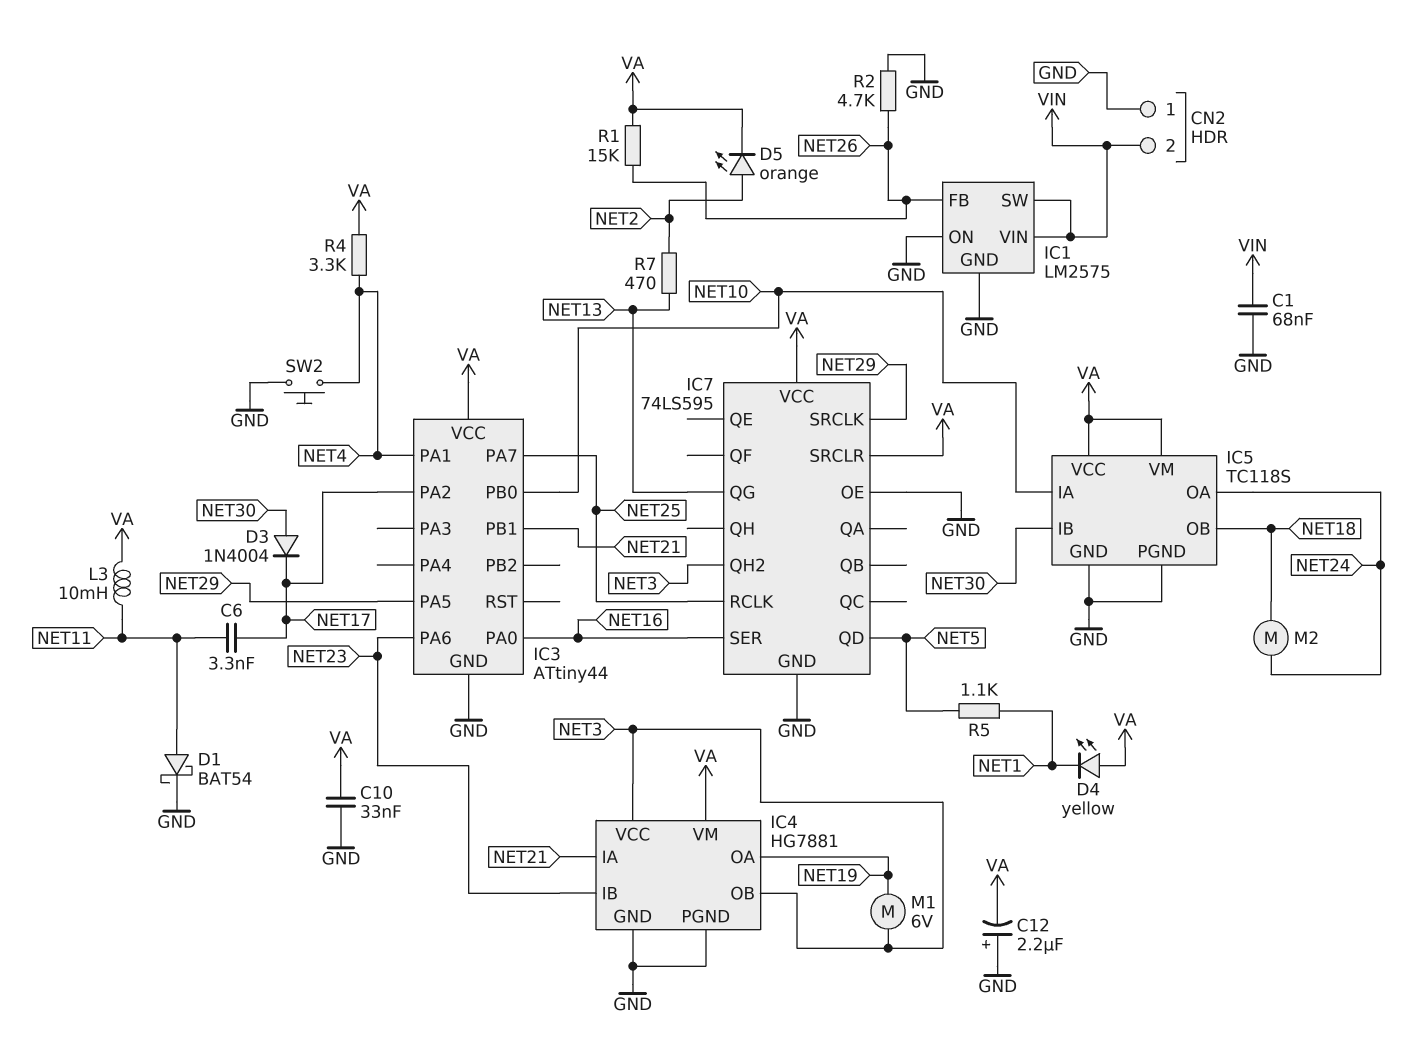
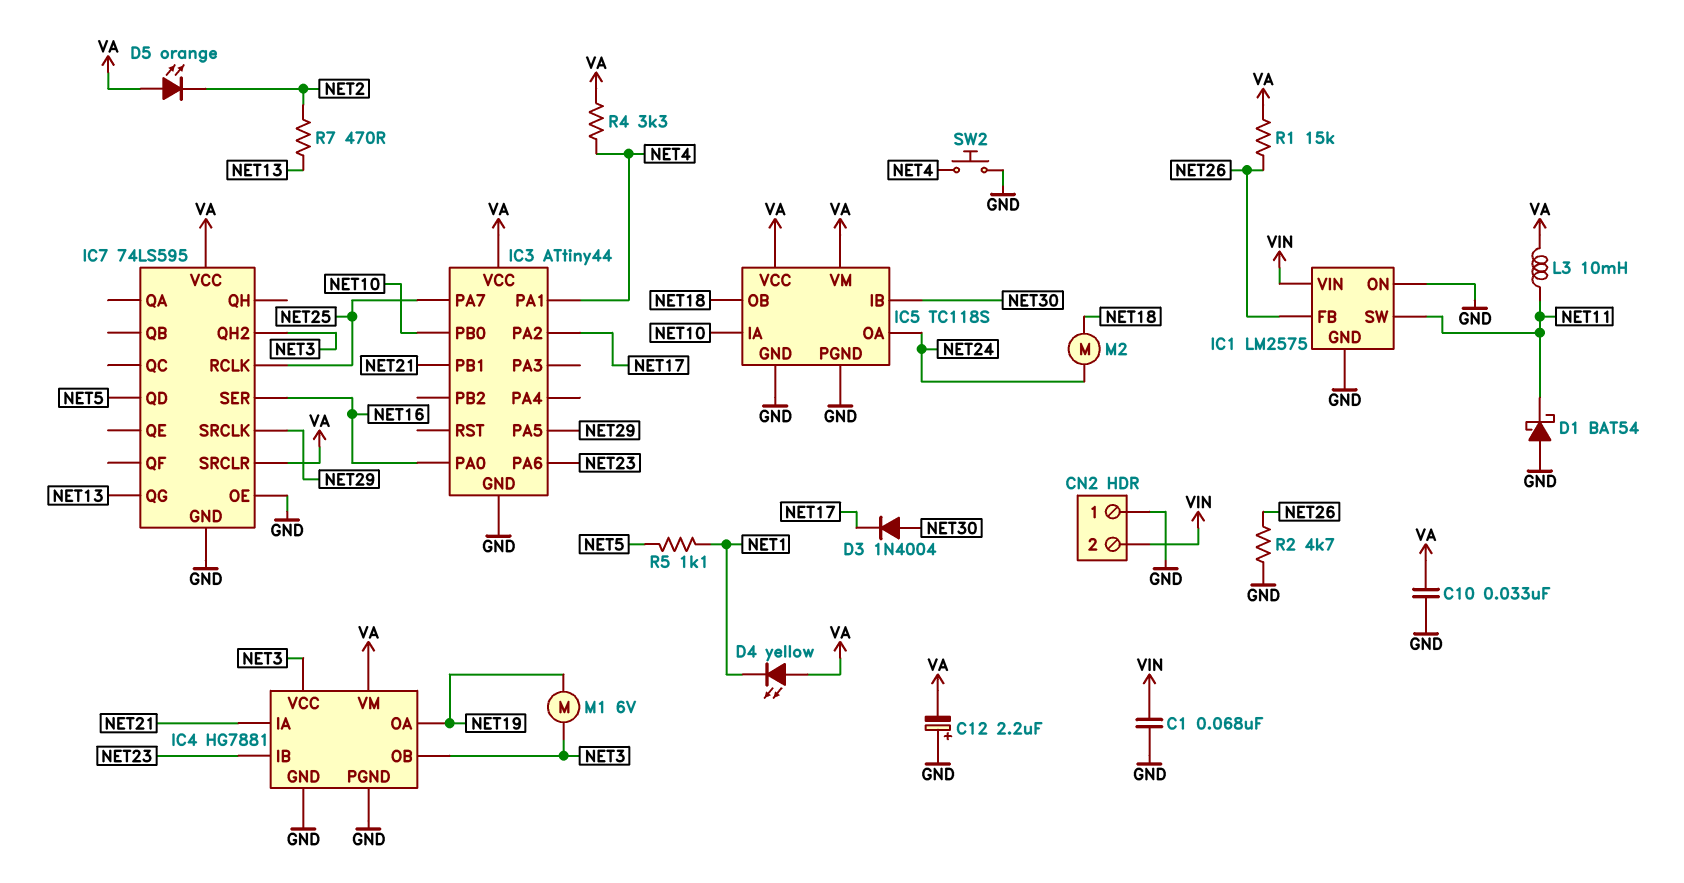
C6: 3.3nF (NET11, NET17) -> none
D1: schottky BAT54 (A NET11, K GND) -> schottky BAT54 (A GND, K NET11)
D5: LED orange (A NET2, K VA) -> LED orange (A VA, K NET2)
IC1 pin SW: VIN -> NET11

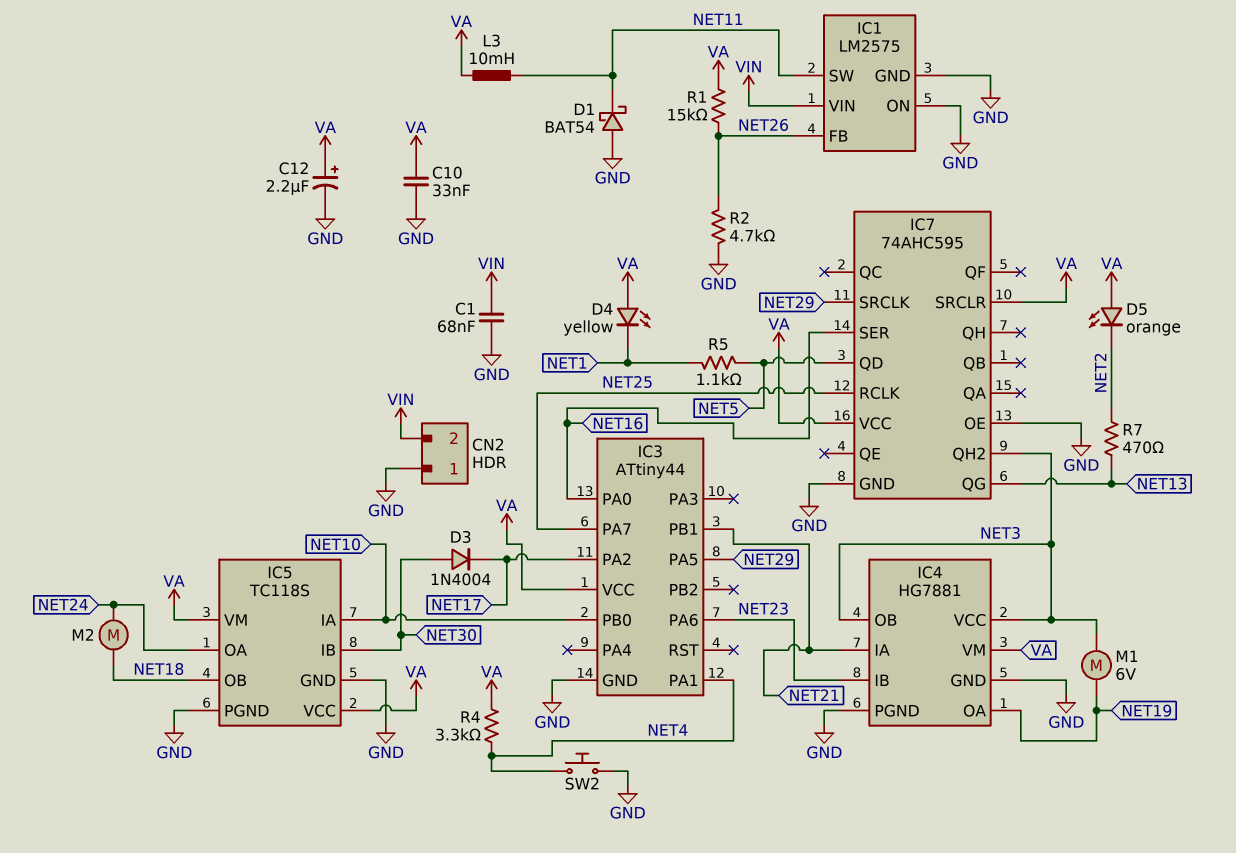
C12: 2.2uF (plus GND, minus VA) -> 2.2uF (plus VA, minus GND)
IC7: 74LS595 -> 74AHC595

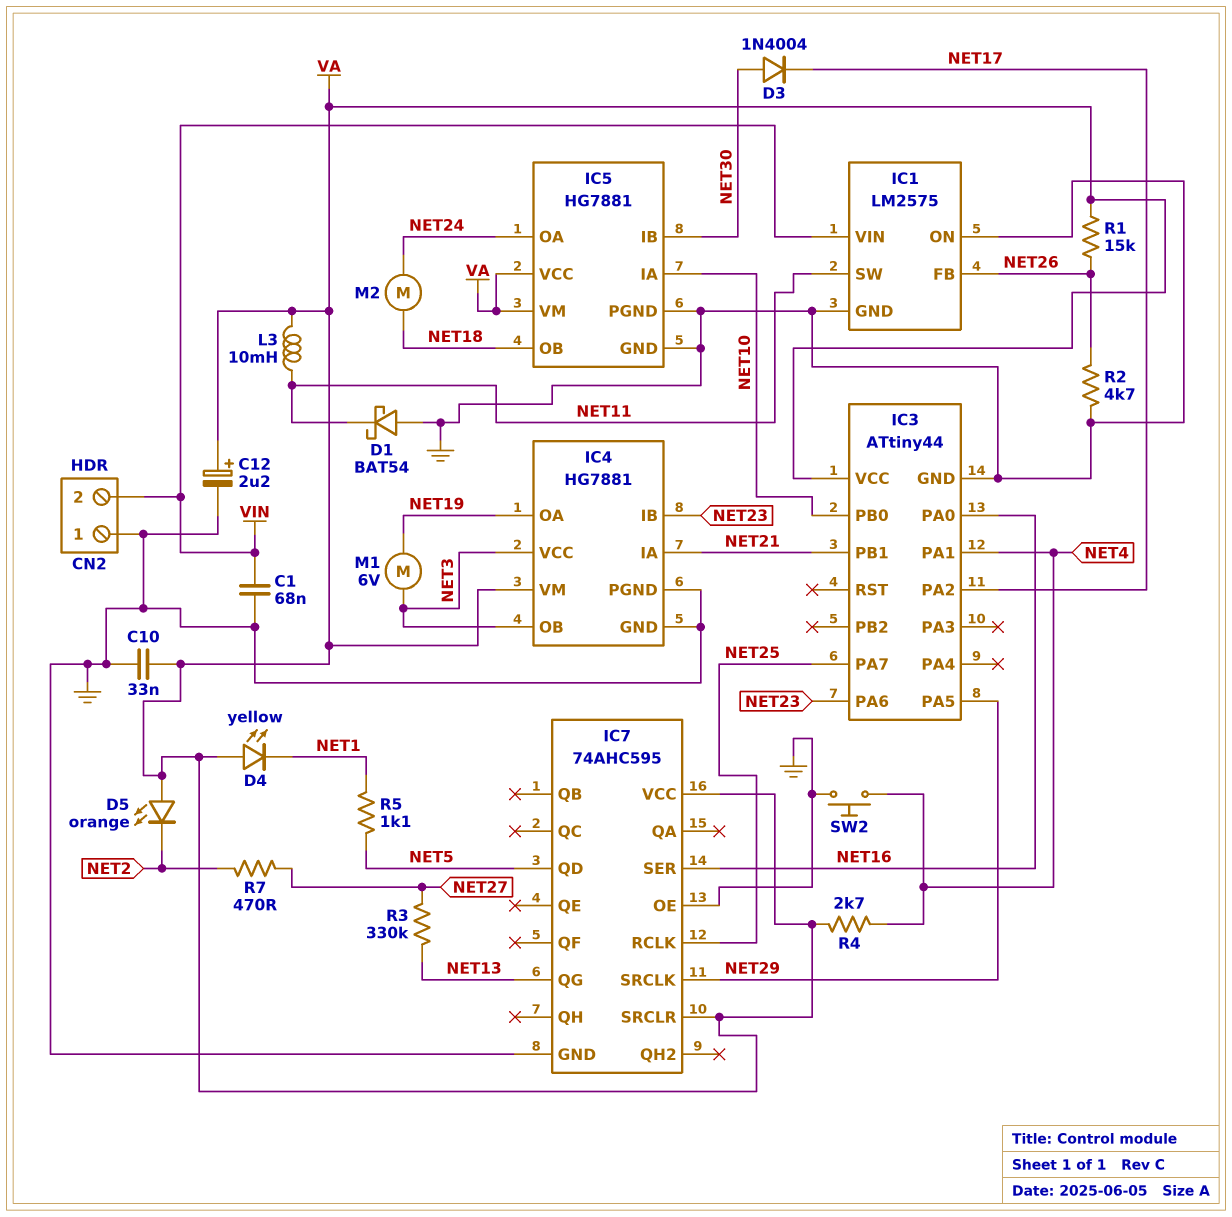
IC5: TC118S -> HG7881
IC7 pin QH2: NET3 -> none
R3: none -> 330k (NET13, NET27)
R4: 3.3k (NET4, VA) -> 2.7k (NET4, VA)
R7: 470 (NET2, NET13) -> 470 (NET2, NET27)

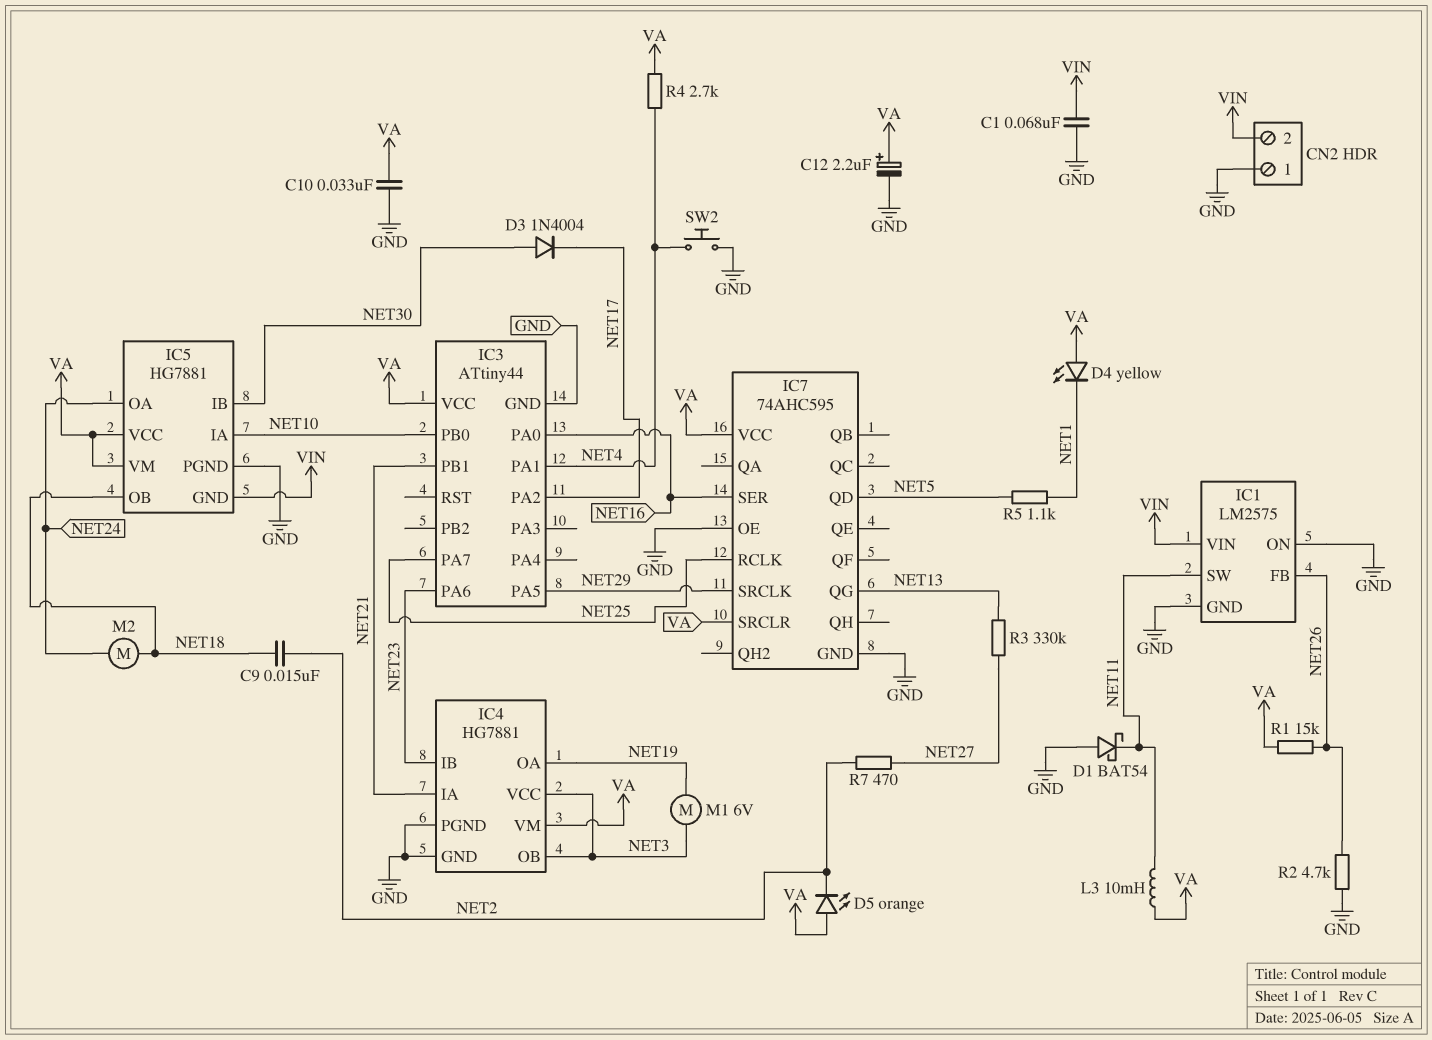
C9: none -> 15nF (NET2, NET18)
IC5 pin GND: GND -> VIN

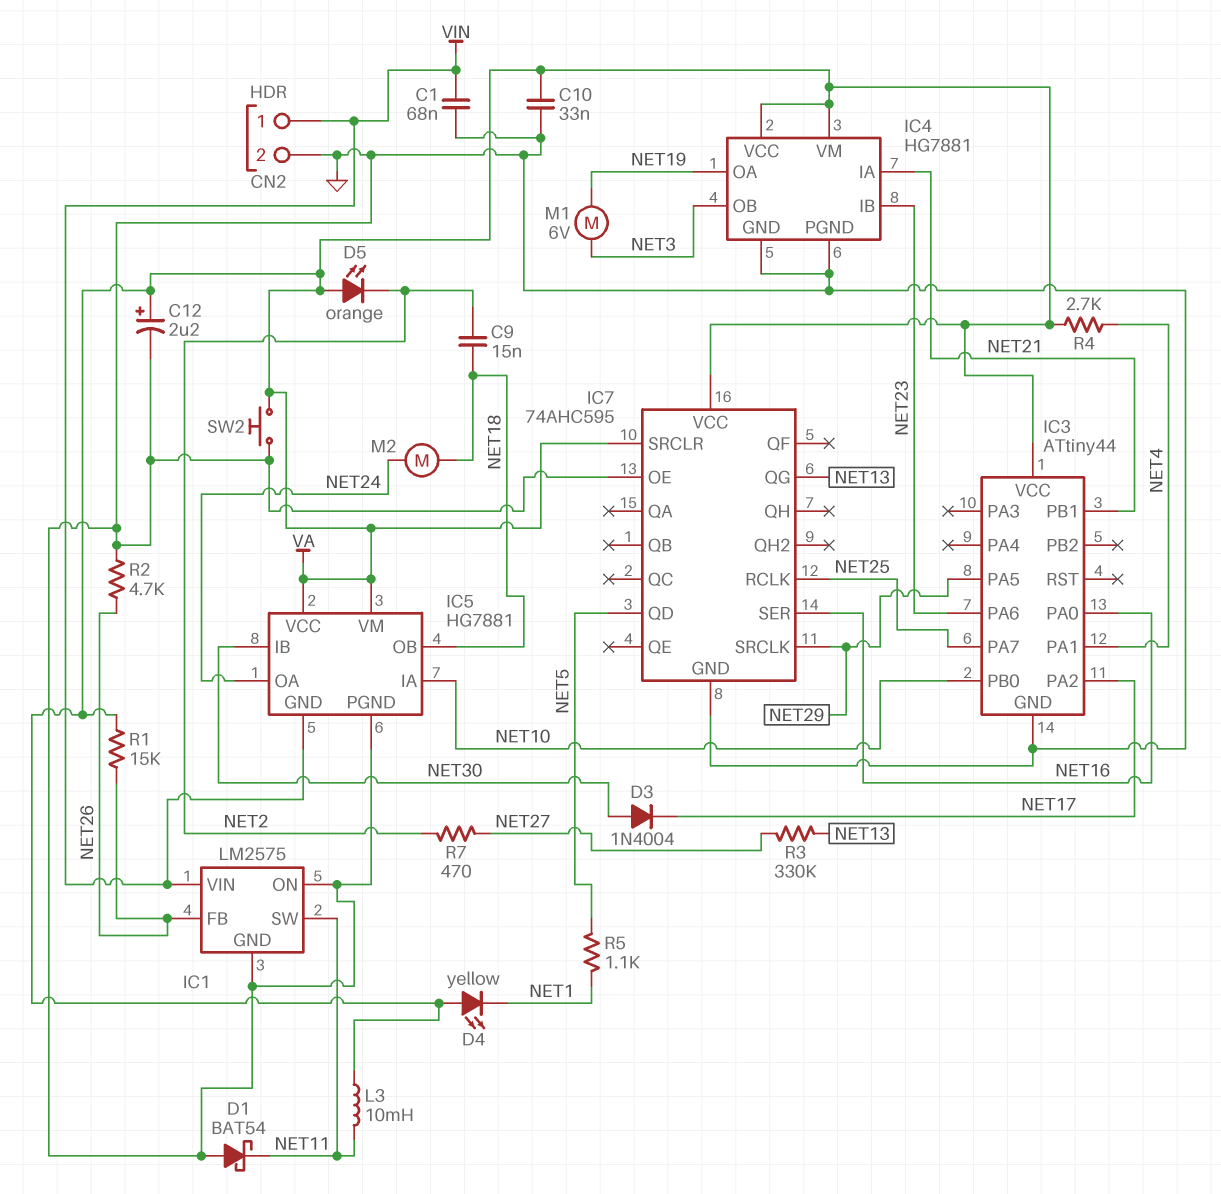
CN2 pin 1: GND -> VIN
CN2 pin 2: VIN -> GND
IC4 pin VCC: NET3 -> VA
SW2: button (GND, NET4) -> button (GND, VA)

